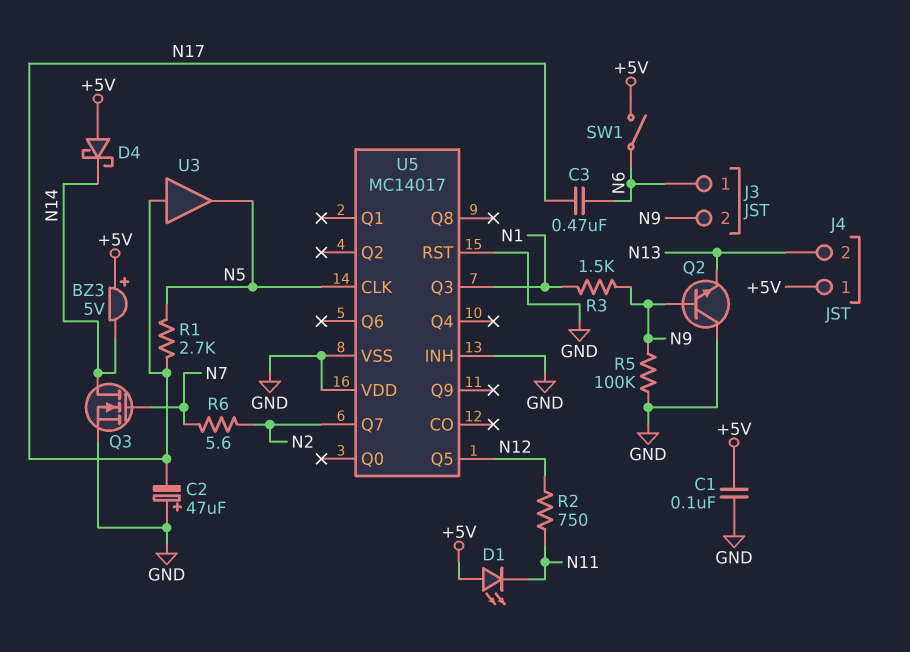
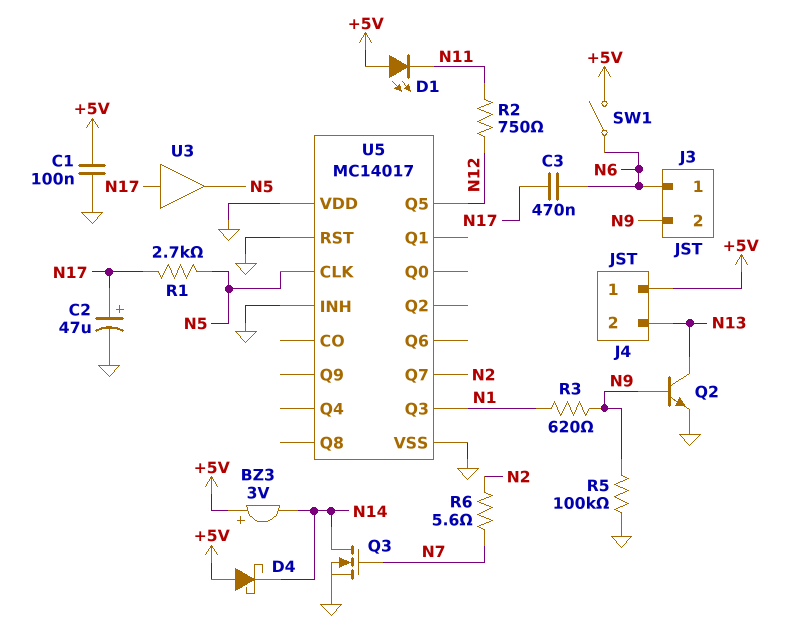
BZ3: buzzer 5V (plus +5V, minus N14) -> buzzer 3V (plus +5V, minus N14)
C2: 47uF (plus GND, minus N17) -> 47uF (plus N17, minus GND)
Q2: NPN (B N9, C GND, E N13) -> NPN (B N9, C N13, E GND)
R3: 1.5k (N1, N9) -> 620 (N1, N9)

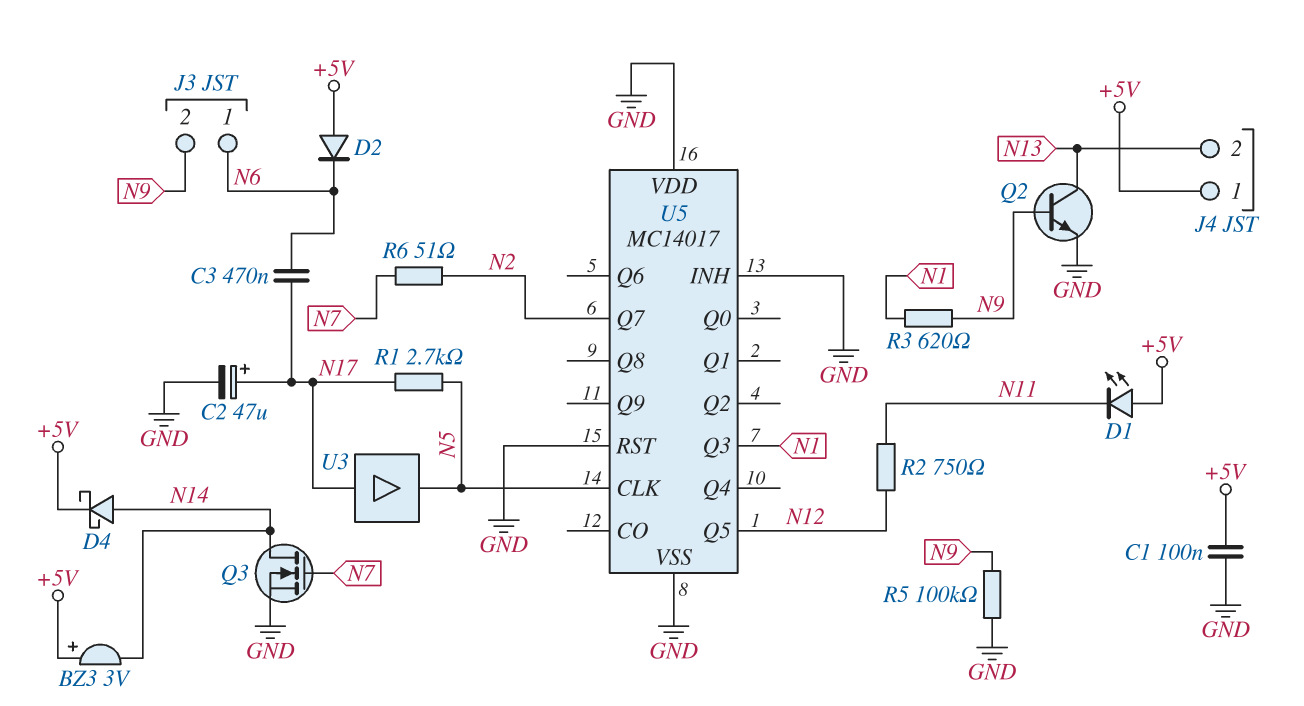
D2: none -> diode (A +5V, K N6)
D4: schottky (A +5V, K N14) -> schottky (A N14, K +5V)
R6: 5.6 (N2, N7) -> 51 (N2, N7)
SW1: switch (+5V, N6) -> none

